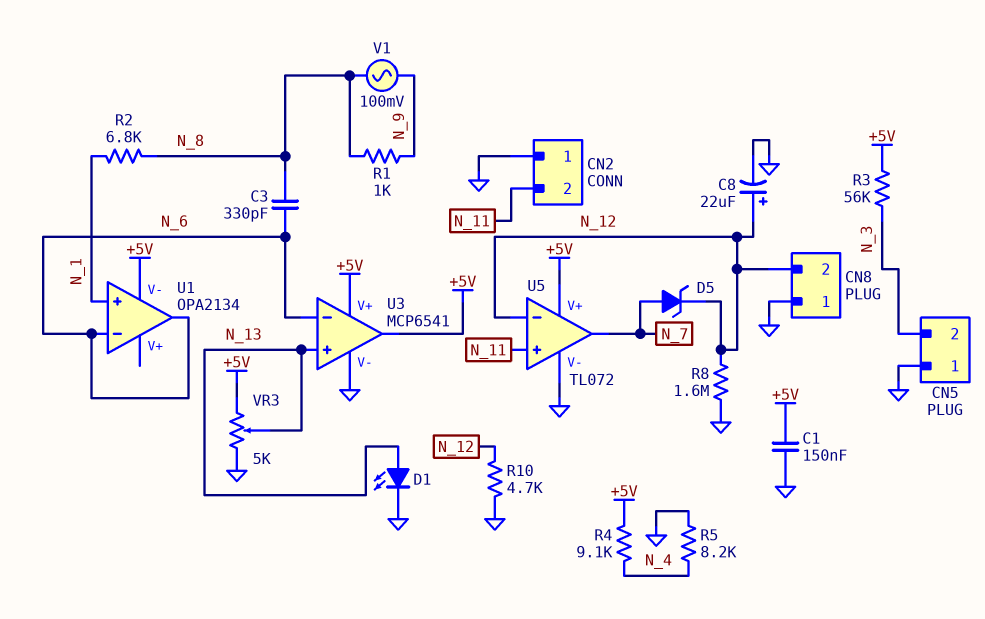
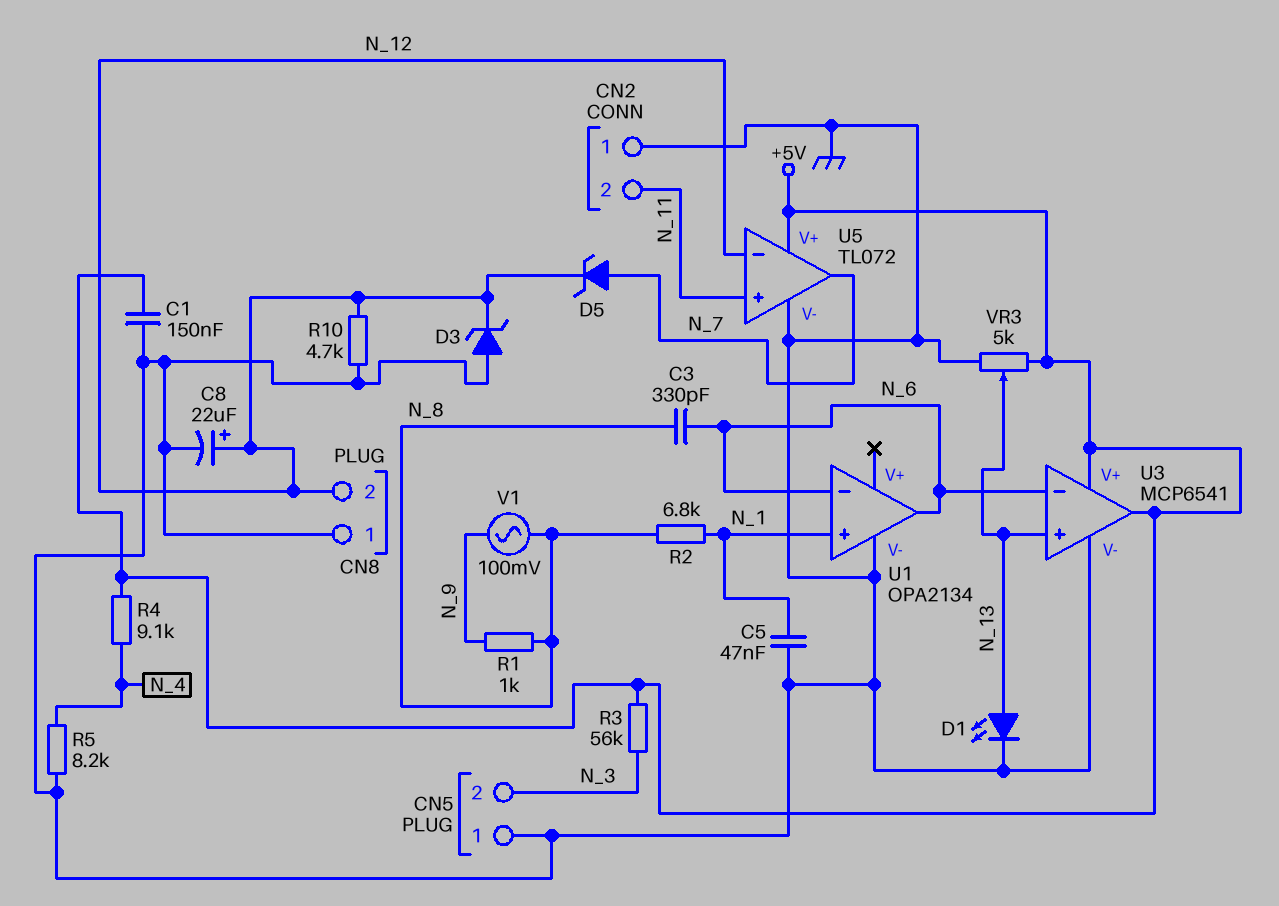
C5: none -> 47nF (GND, N_1)
D3: none -> zener (A GND, K N_12)
R8: 1.6M (GND, N_12) -> none
U1 pin V-: +5V -> GND

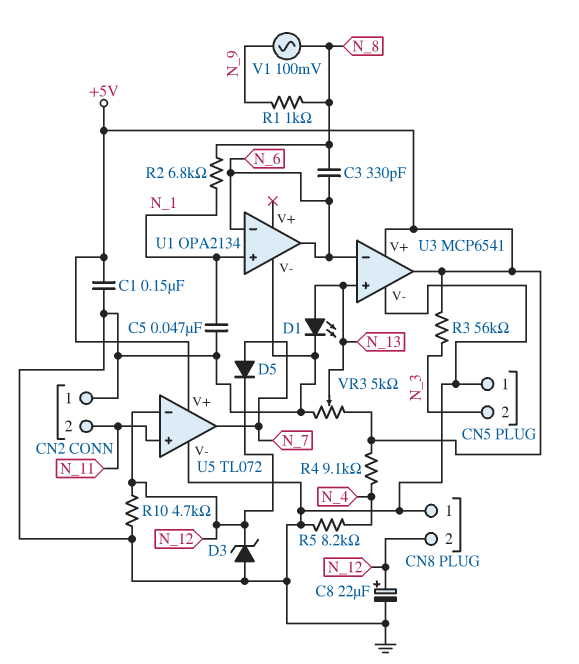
D5: zener (A N_7, K N_12) -> diode (A N_7, K N_12)

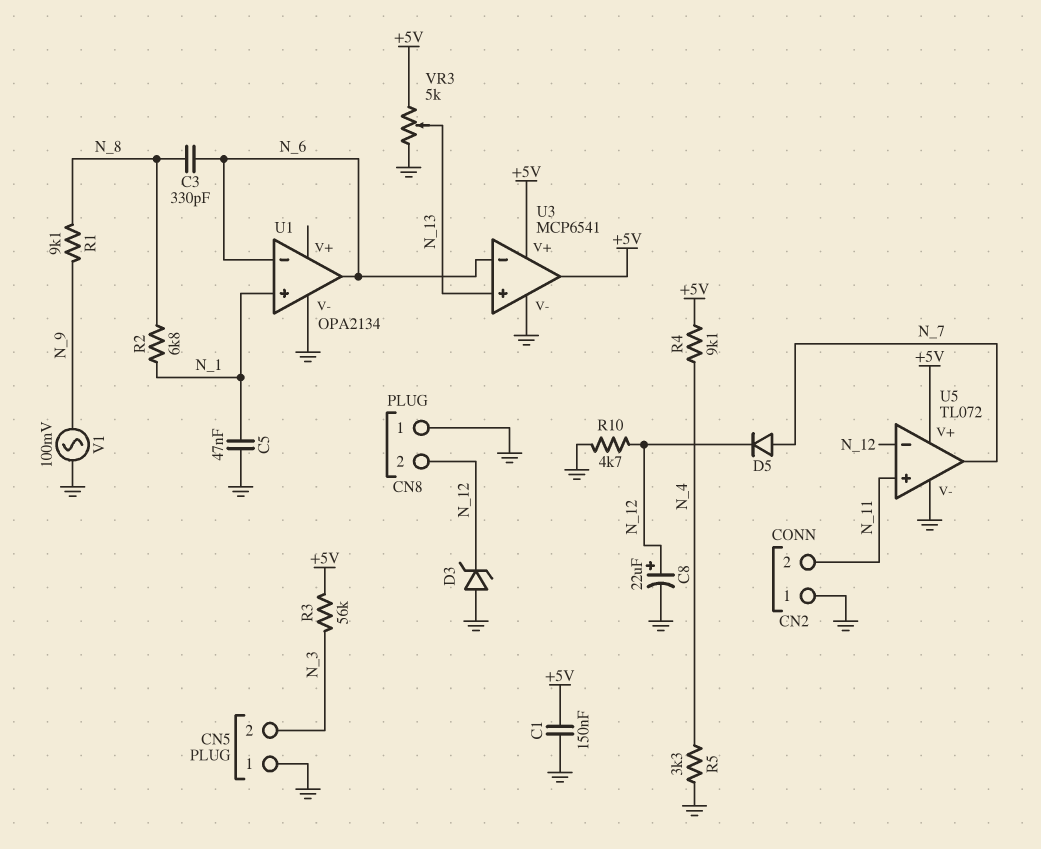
D1: LED (A N_13, K GND) -> none
R1: 1k (N_8, N_9) -> 9.1k (N_8, N_9)
R5: 8.2k (GND, N_4) -> 3.3k (GND, N_4)
V1: AC 100mV (N_8, N_9) -> AC 100mV (GND, N_9)

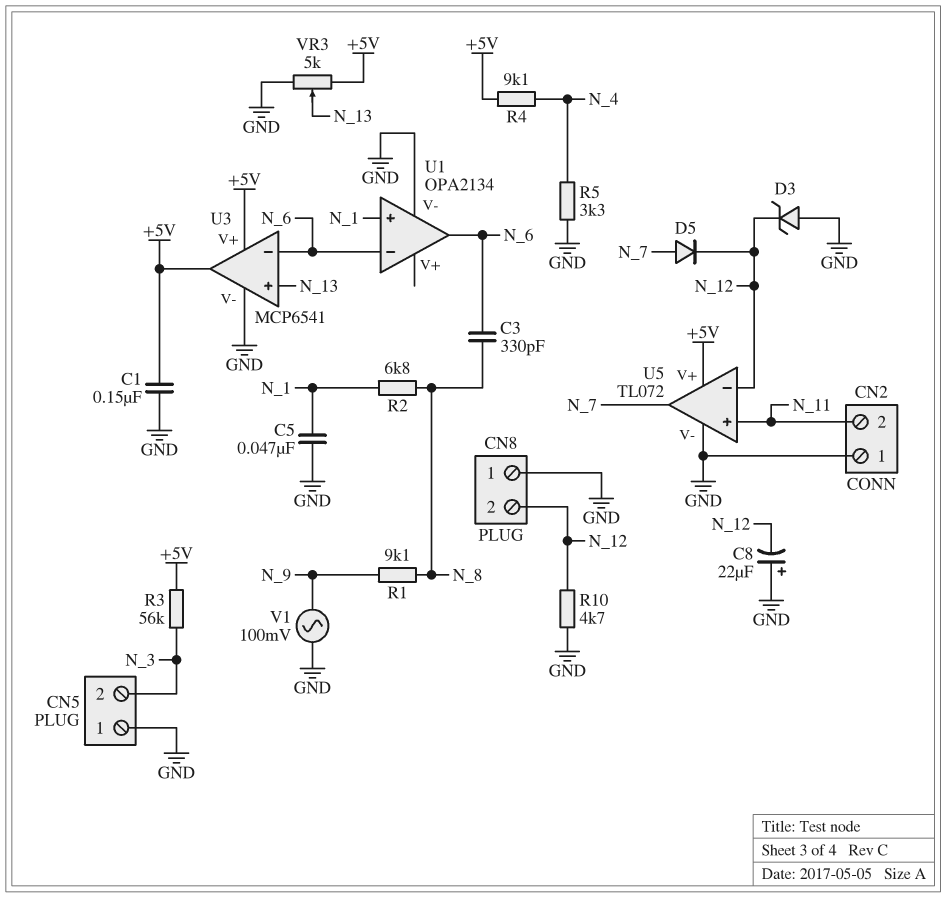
C8: 22uF (plus N_12, minus GND) -> 22uF (plus GND, minus N_12)

